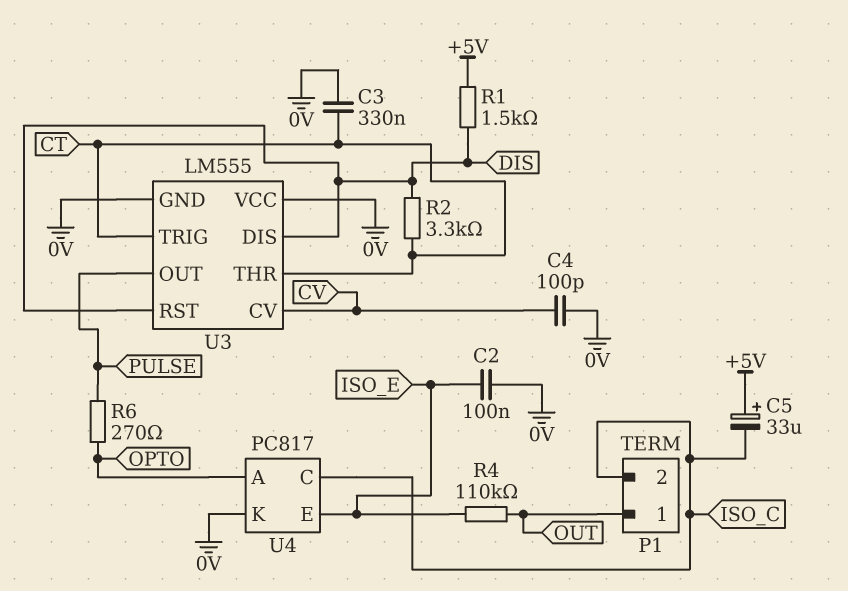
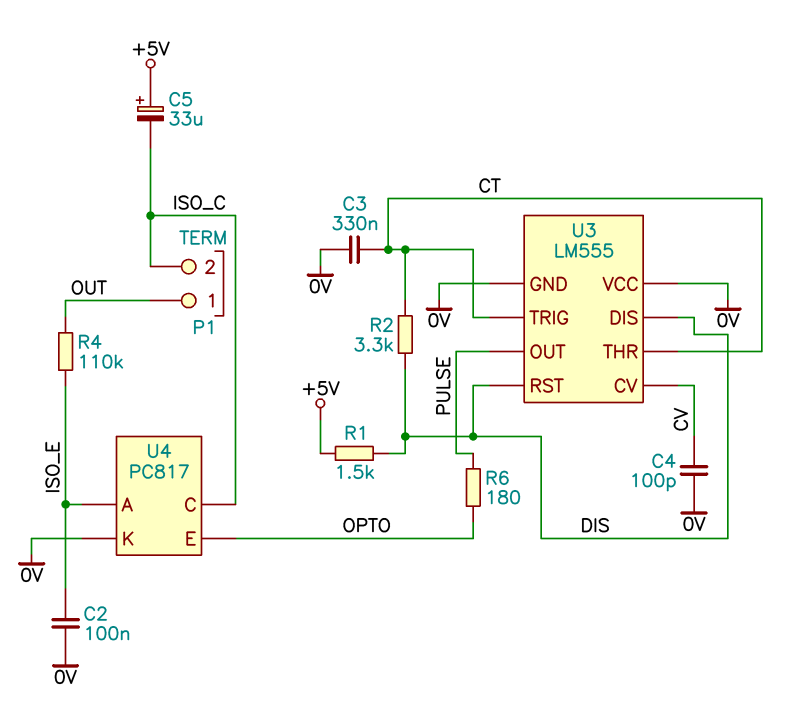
R6: 270 (OPTO, PULSE) -> 180 (OPTO, PULSE)
U4 pin A: OPTO -> ISO_E
U4 pin E: ISO_E -> OPTO

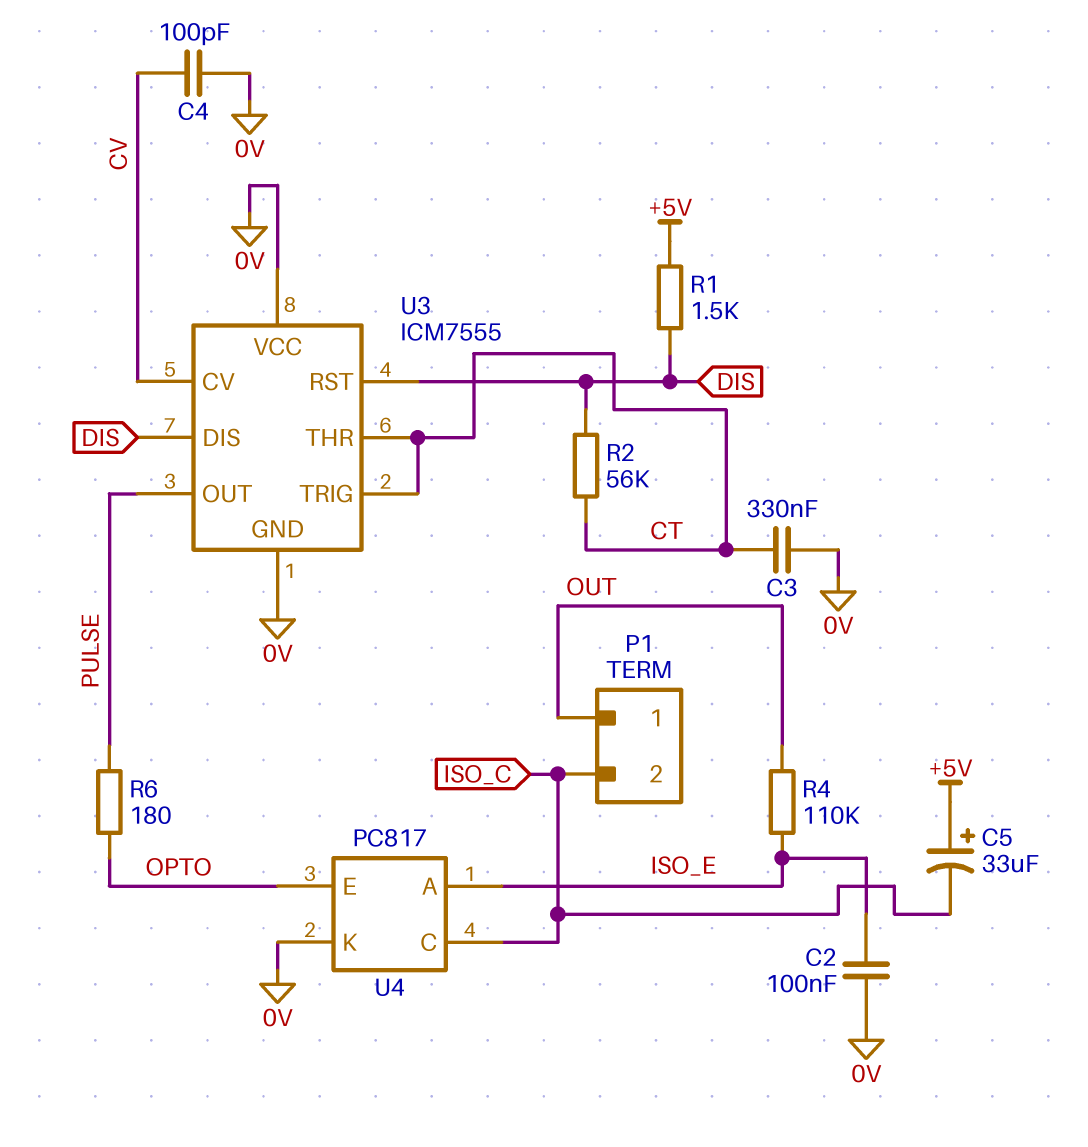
R2: 3.3k (CT, DIS) -> 56k (CT, DIS)
U3: LM555 -> ICM7555

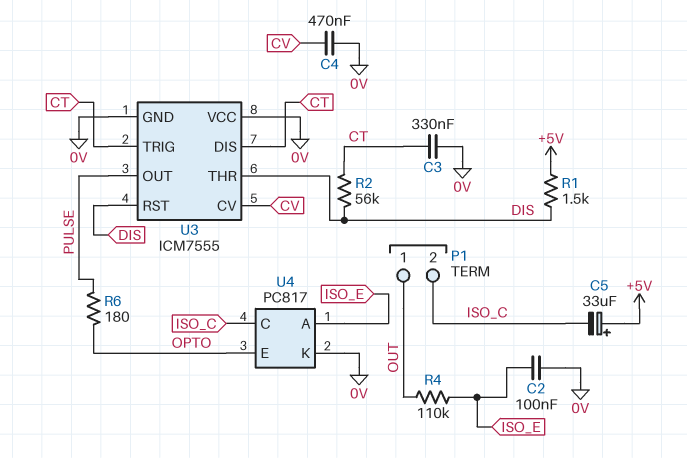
C4: 100pF (0V, CV) -> 470nF (0V, CV)
U3 pin DIS: DIS -> CT
U3 pin THR: CT -> DIS

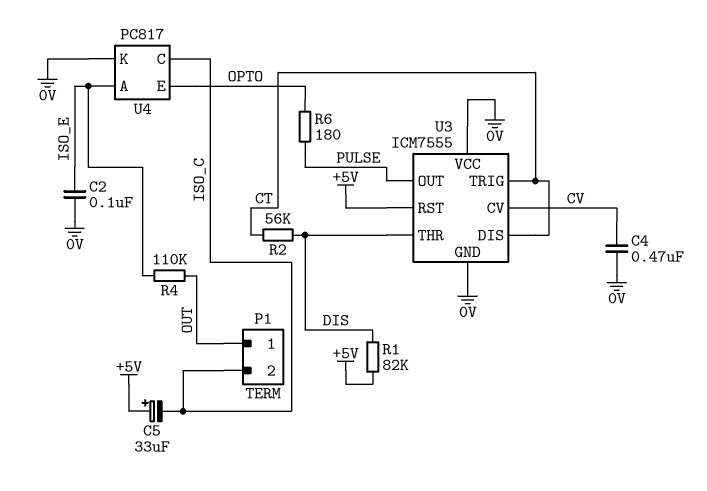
C3: 330nF (0V, CT) -> none
R1: 1.5k (+5V, DIS) -> 82k (+5V, DIS)
U3 pin RST: DIS -> +5V

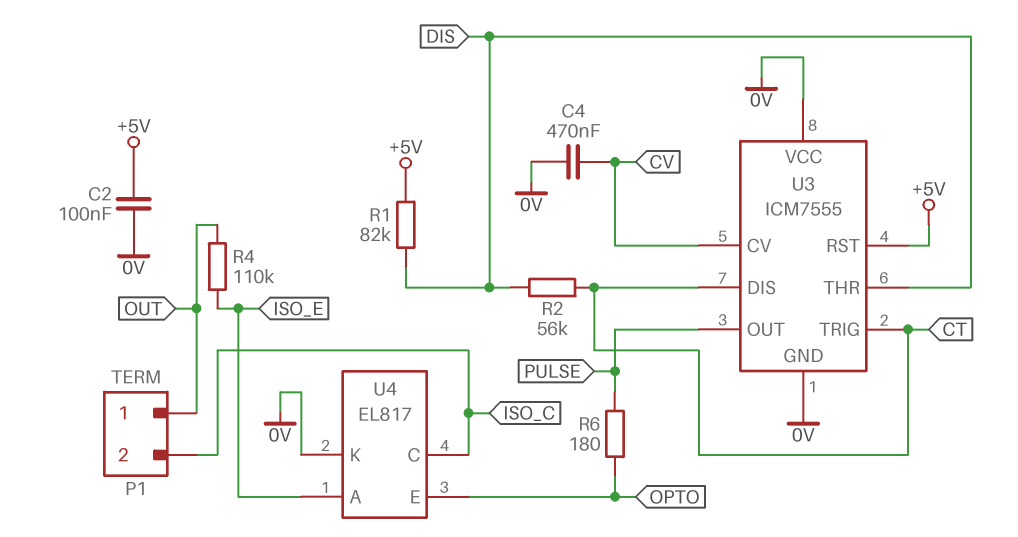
C2: 100nF (0V, ISO_E) -> 100nF (+5V, 0V)
C5: 33uF (plus +5V, minus ISO_C) -> none
U4: PC817 -> EL817

